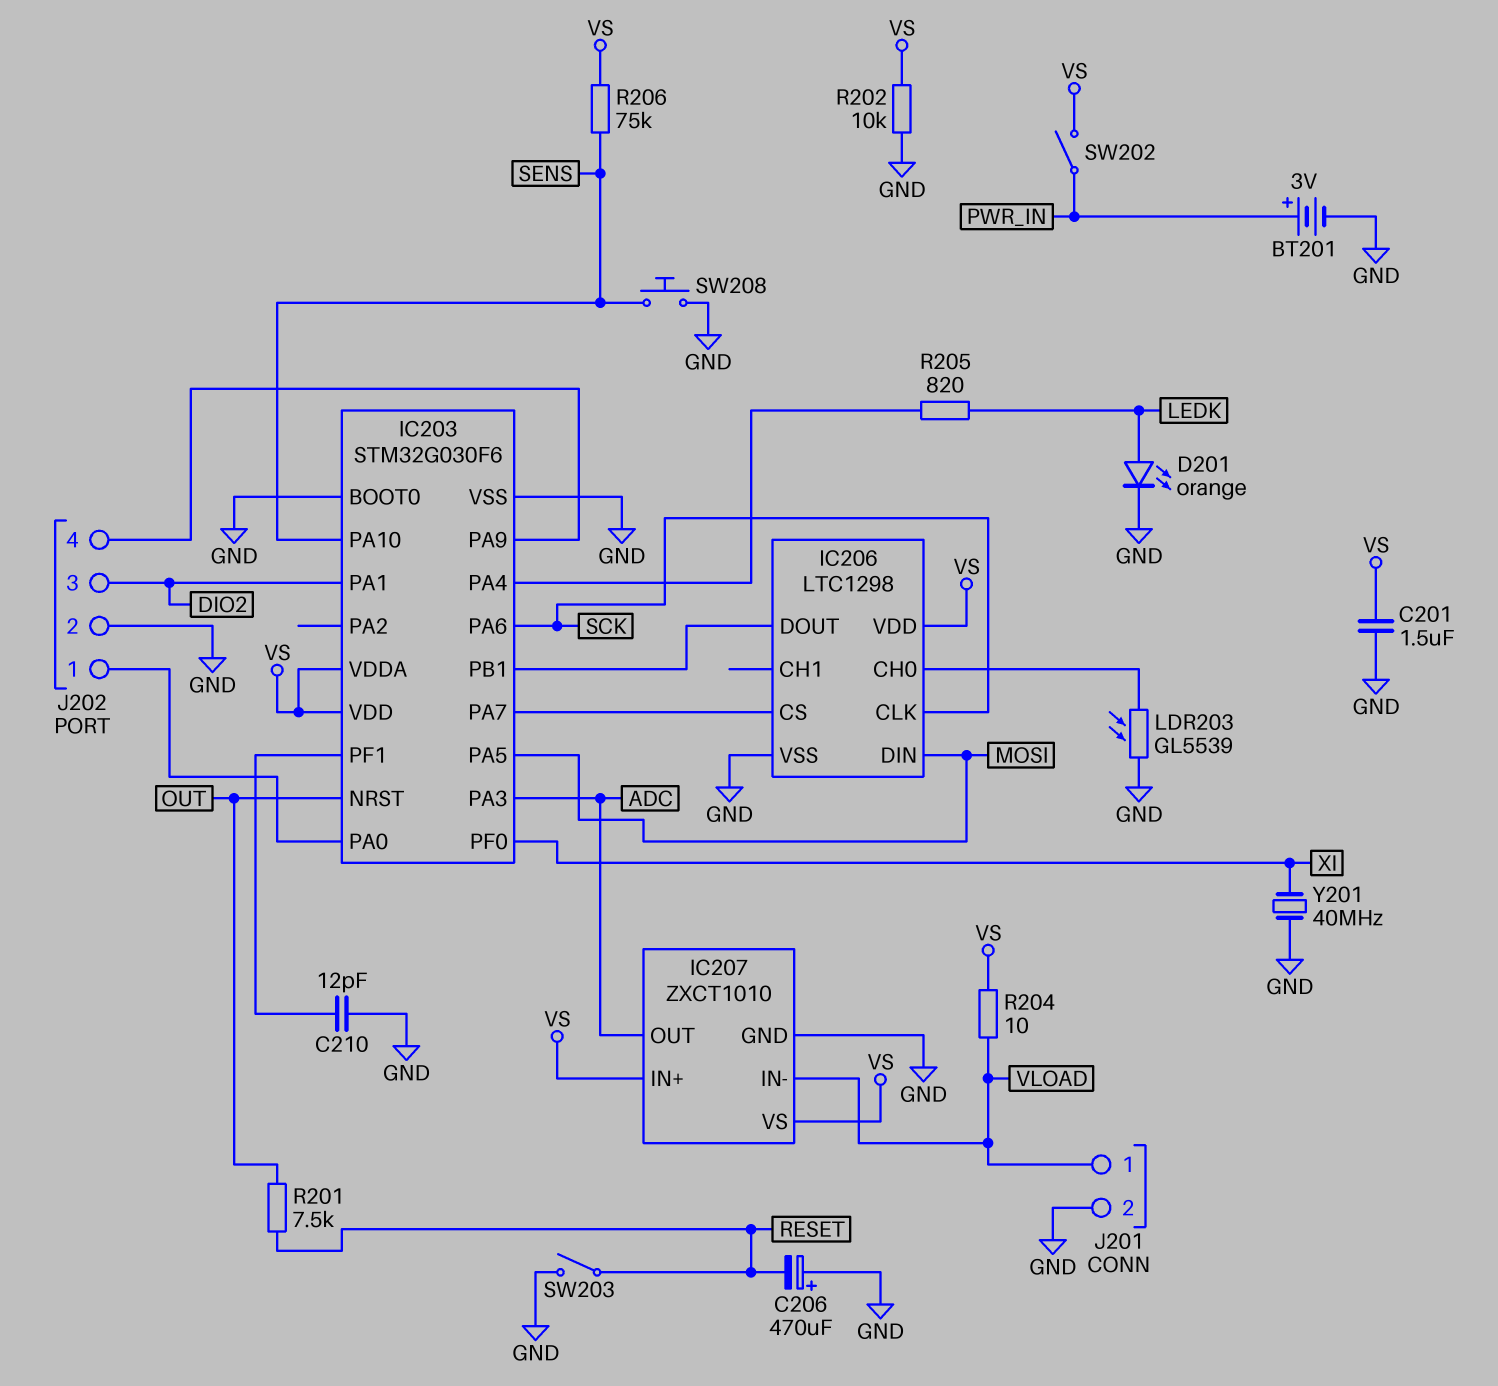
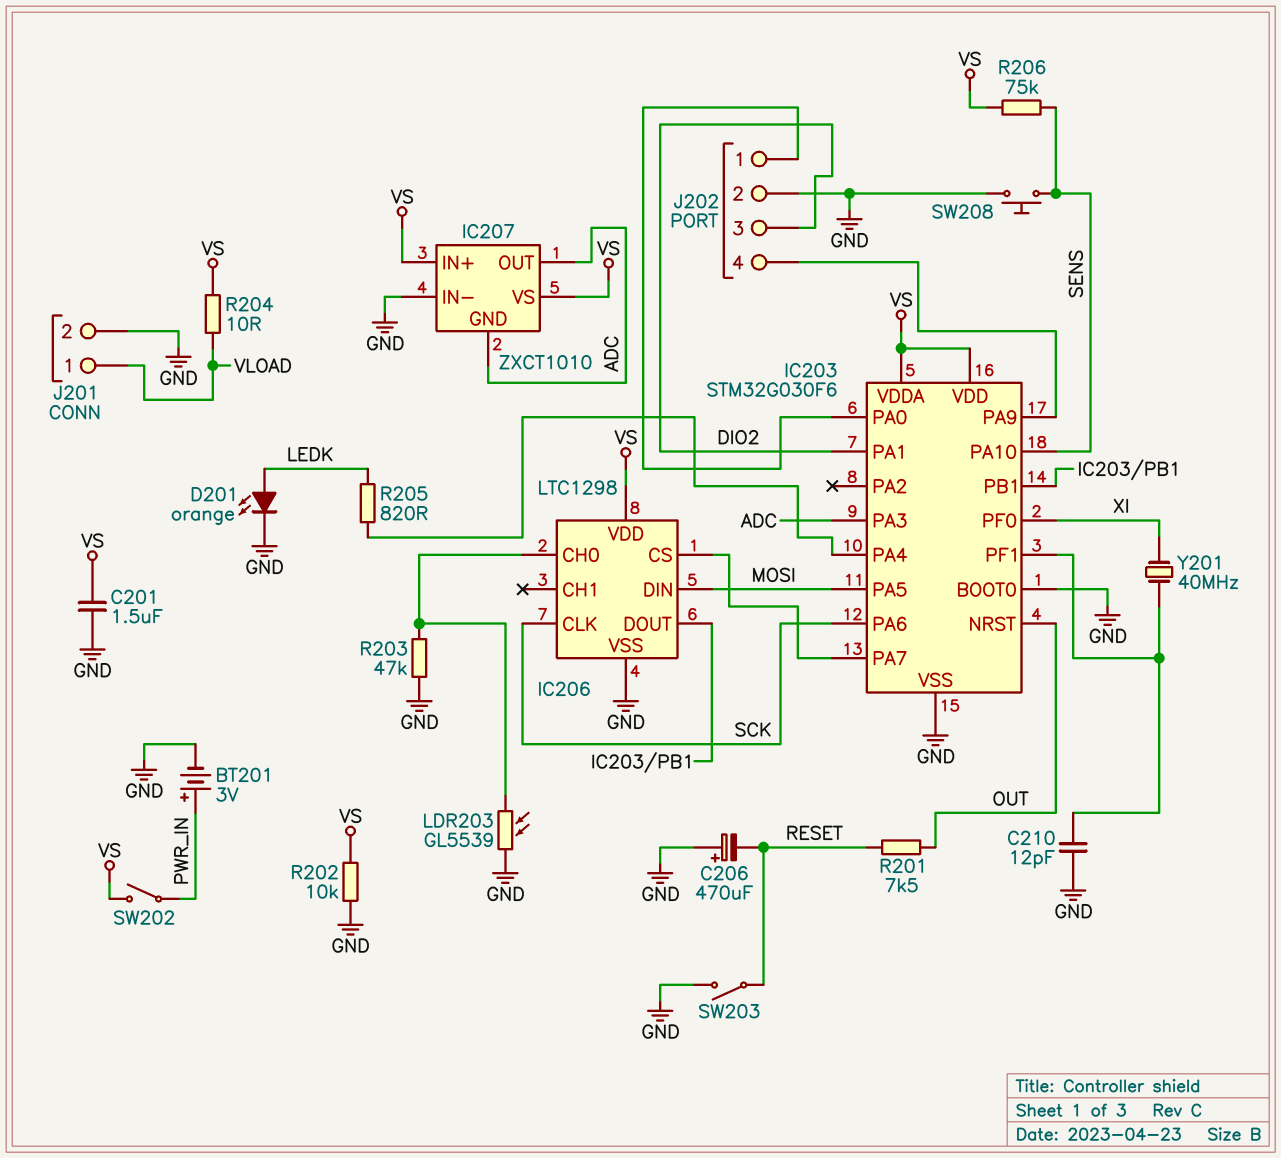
IC207 pin GND: GND -> ADC
IC207 pin IN-: VLOAD -> GND
R203: none -> 47k (GND, IC206/CH0)
Y201: 40MHz (GND, XI) -> 40MHz (IC203/PF1, XI)

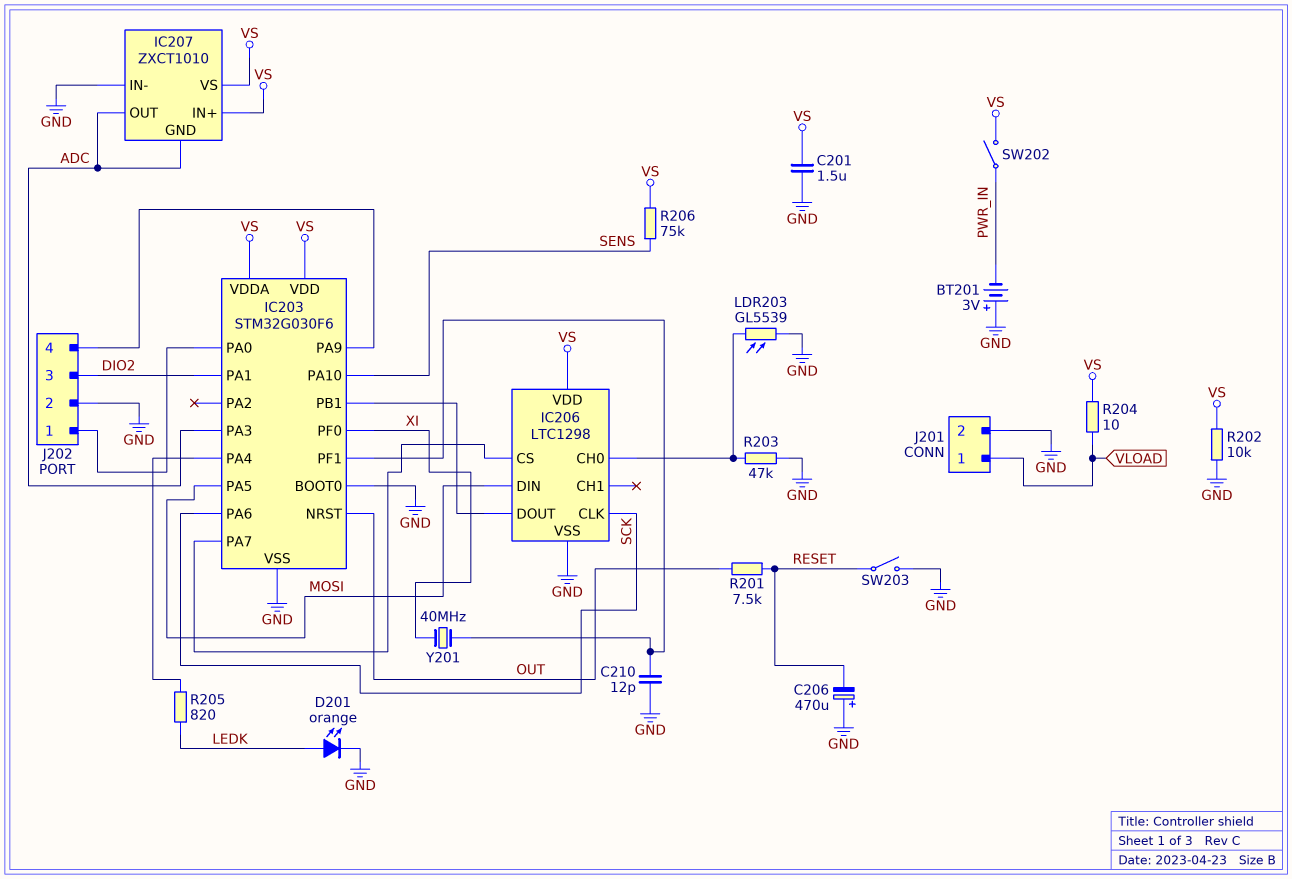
BT201: 3V (plus PWR_IN, minus GND) -> 3V (plus GND, minus PWR_IN)
SW208: button (GND, SENS) -> none

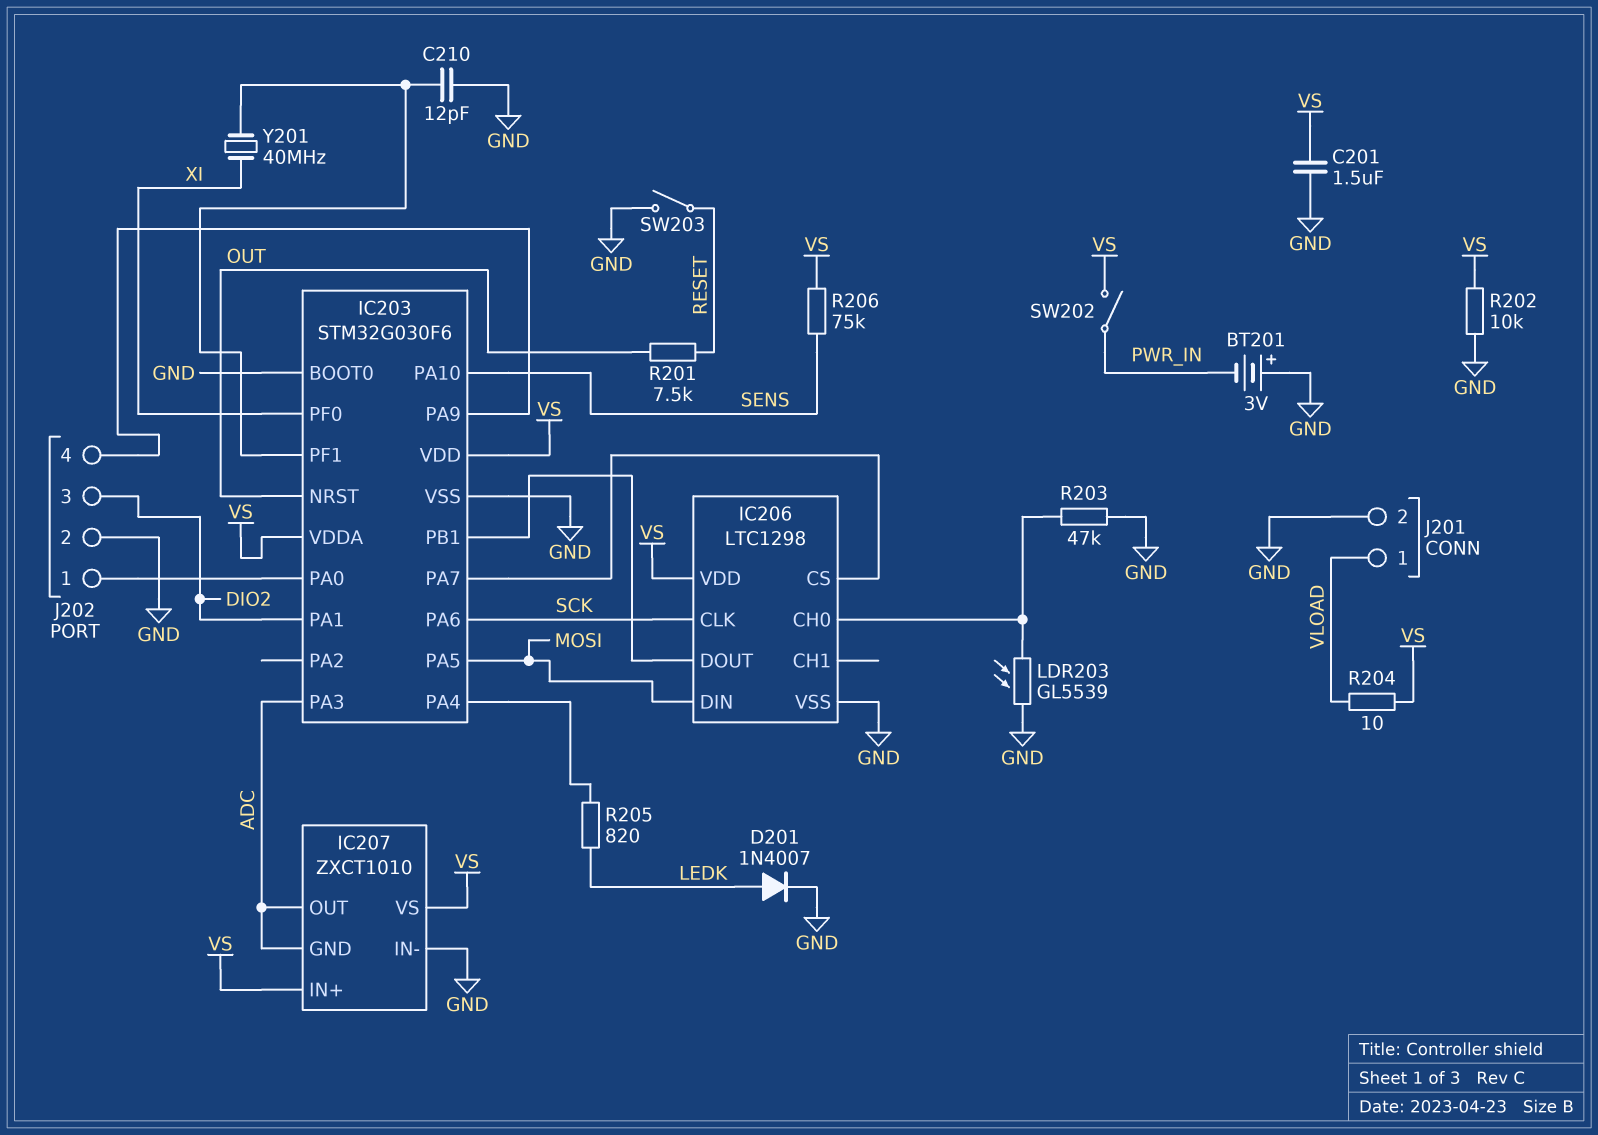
C206: 470uF (plus GND, minus RESET) -> none
D201: LED orange (A LEDK, K GND) -> diode 1N4007 (A LEDK, K GND)

